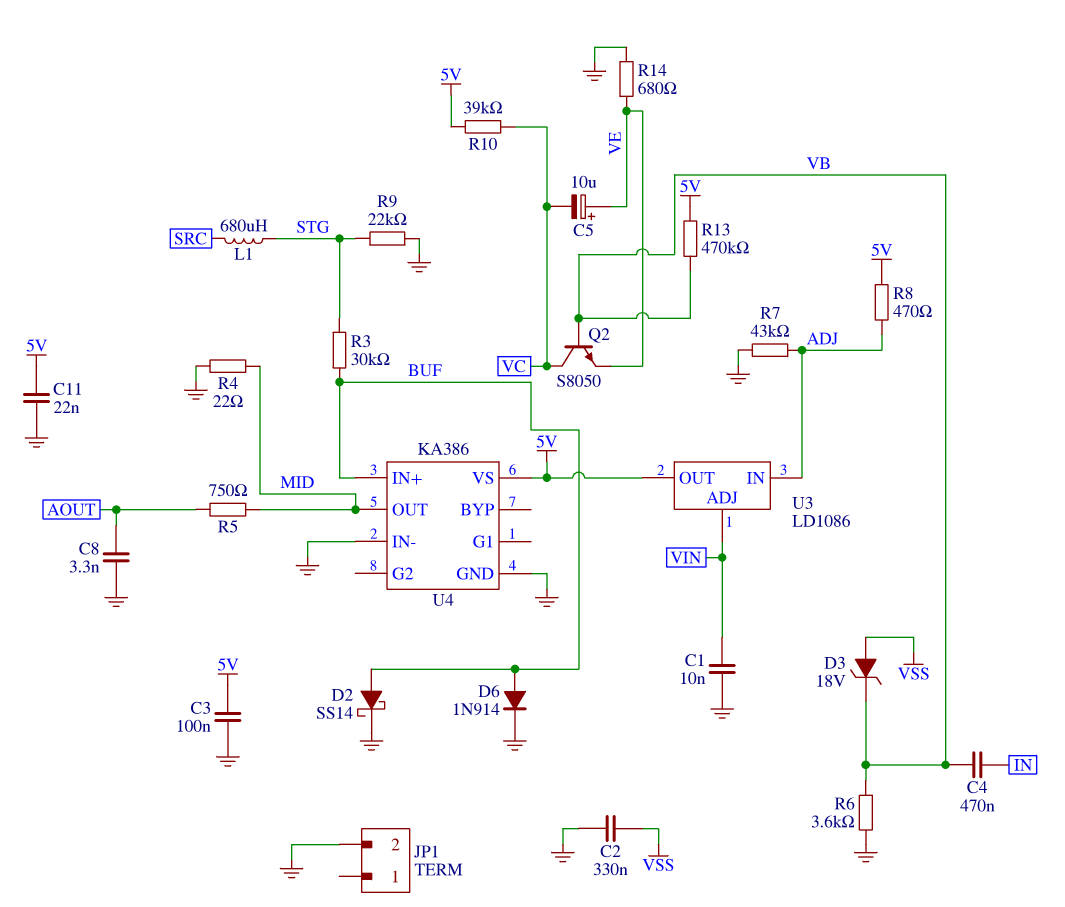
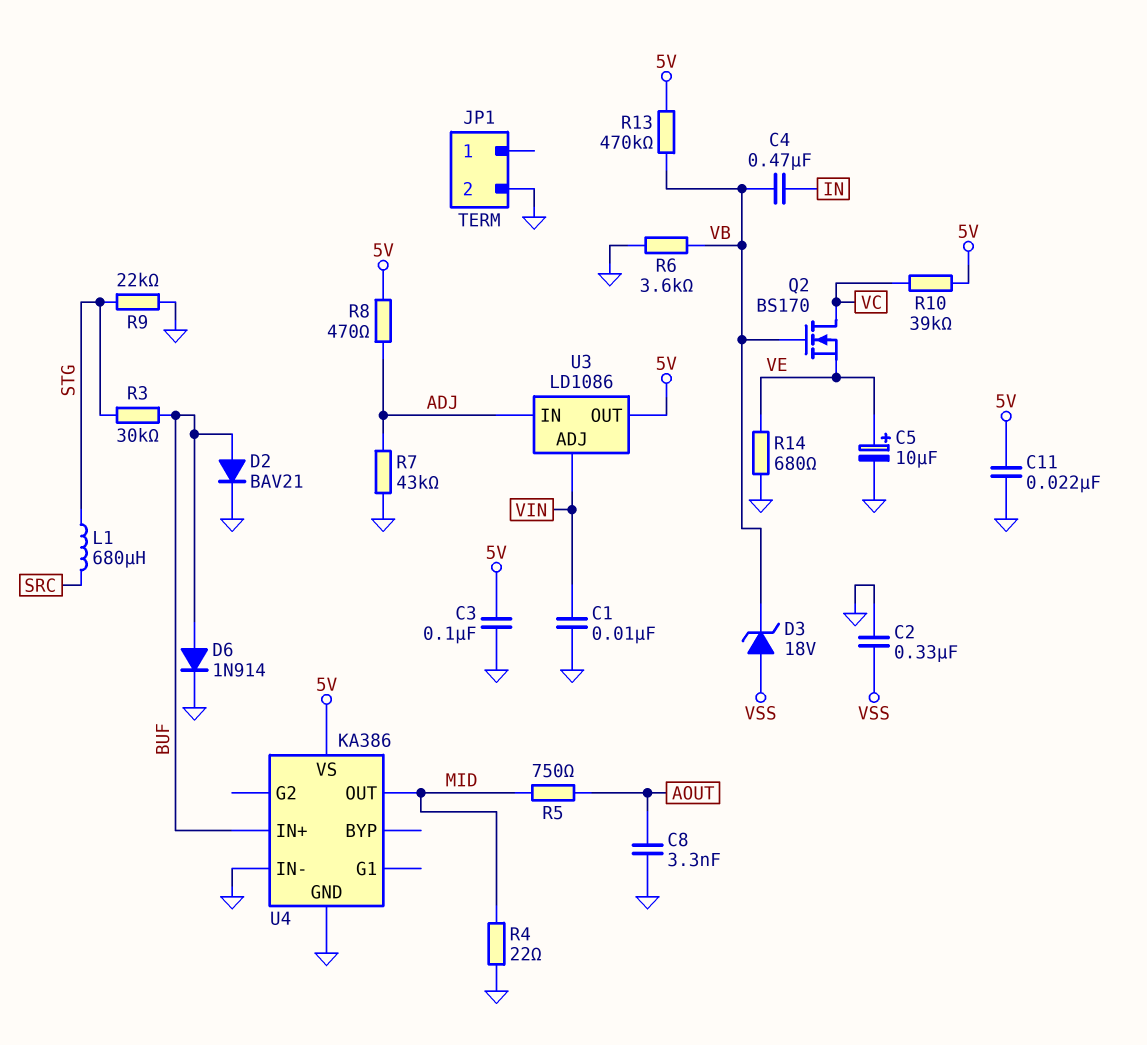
C5: 10uF (plus VE, minus VC) -> 10uF (plus VE, minus GND)
D2: schottky SS14 (A BUF, K GND) -> diode BAV21 (A BUF, K GND)
Q2: NPN S8050 (B VB, C VC, E VE) -> NMOS BS170 (G VB, D VC, S VE)

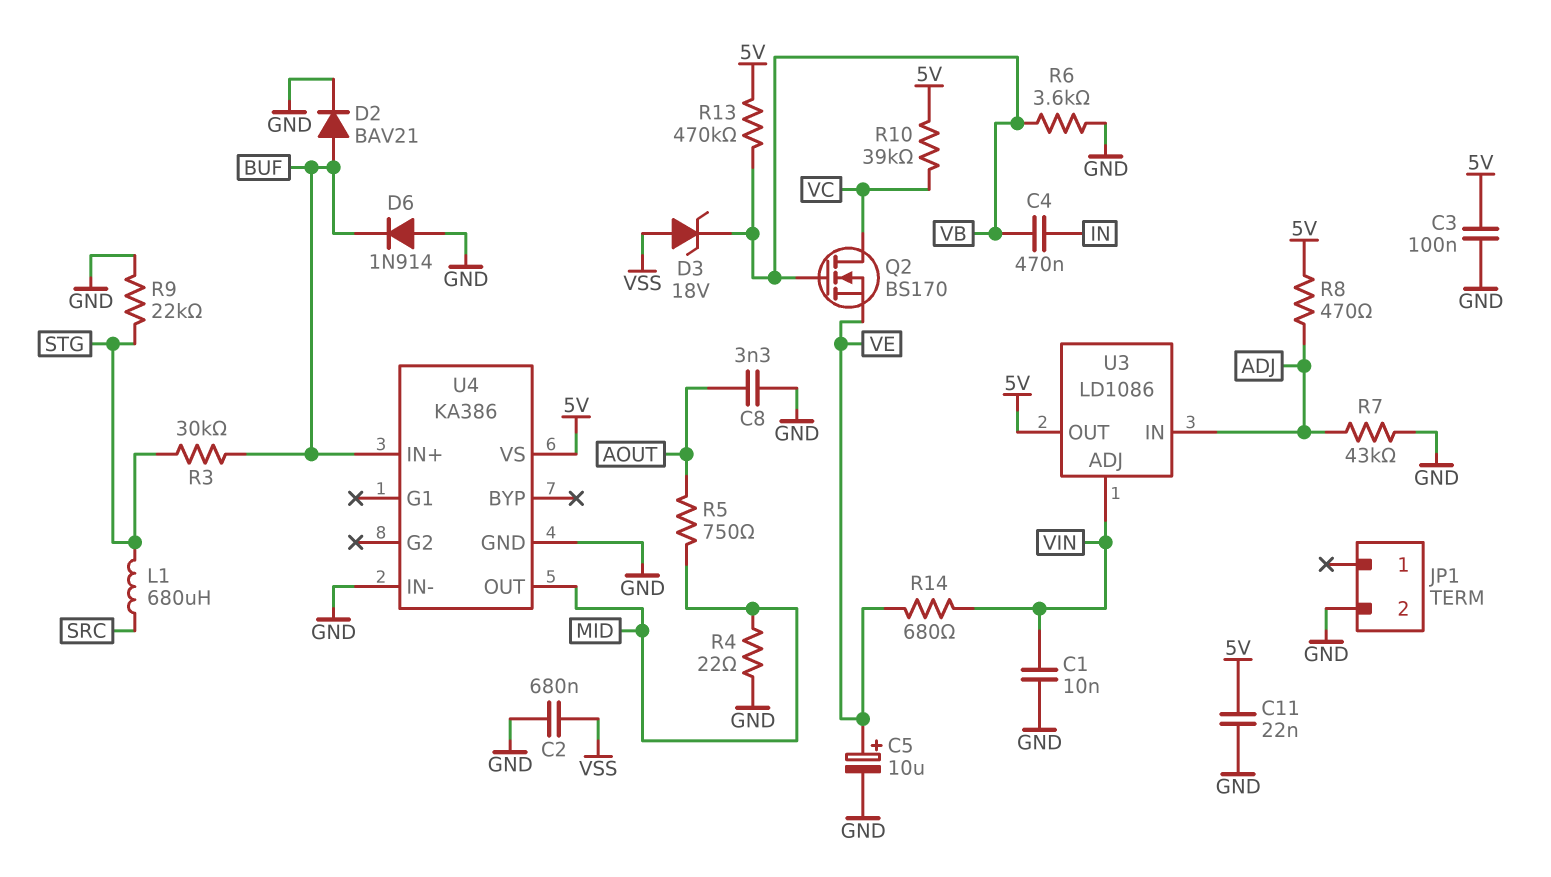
C2: 330nF (GND, VSS) -> 680nF (GND, VSS)
D6: diode 1N914 (A BUF, K GND) -> diode 1N914 (A GND, K BUF)
R14: 680 (GND, VE) -> 680 (VE, VIN)

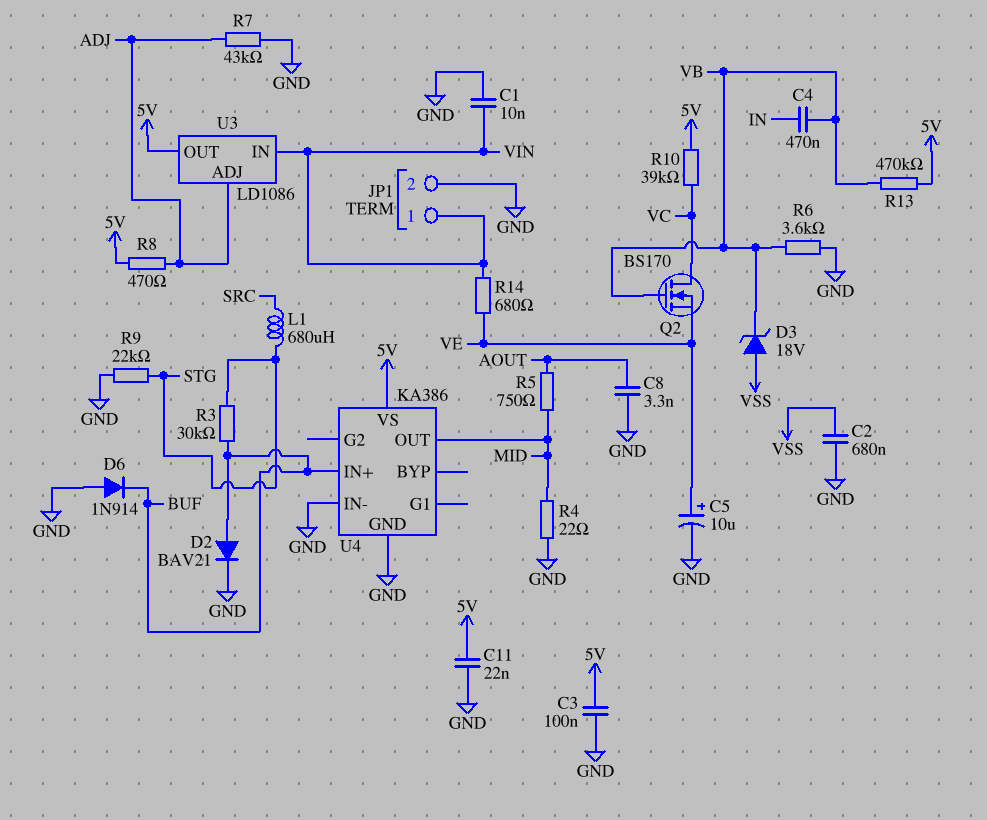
JP1 pin 1: none -> VIN
U3 pin ADJ: VIN -> ADJ
U3 pin IN: ADJ -> VIN

